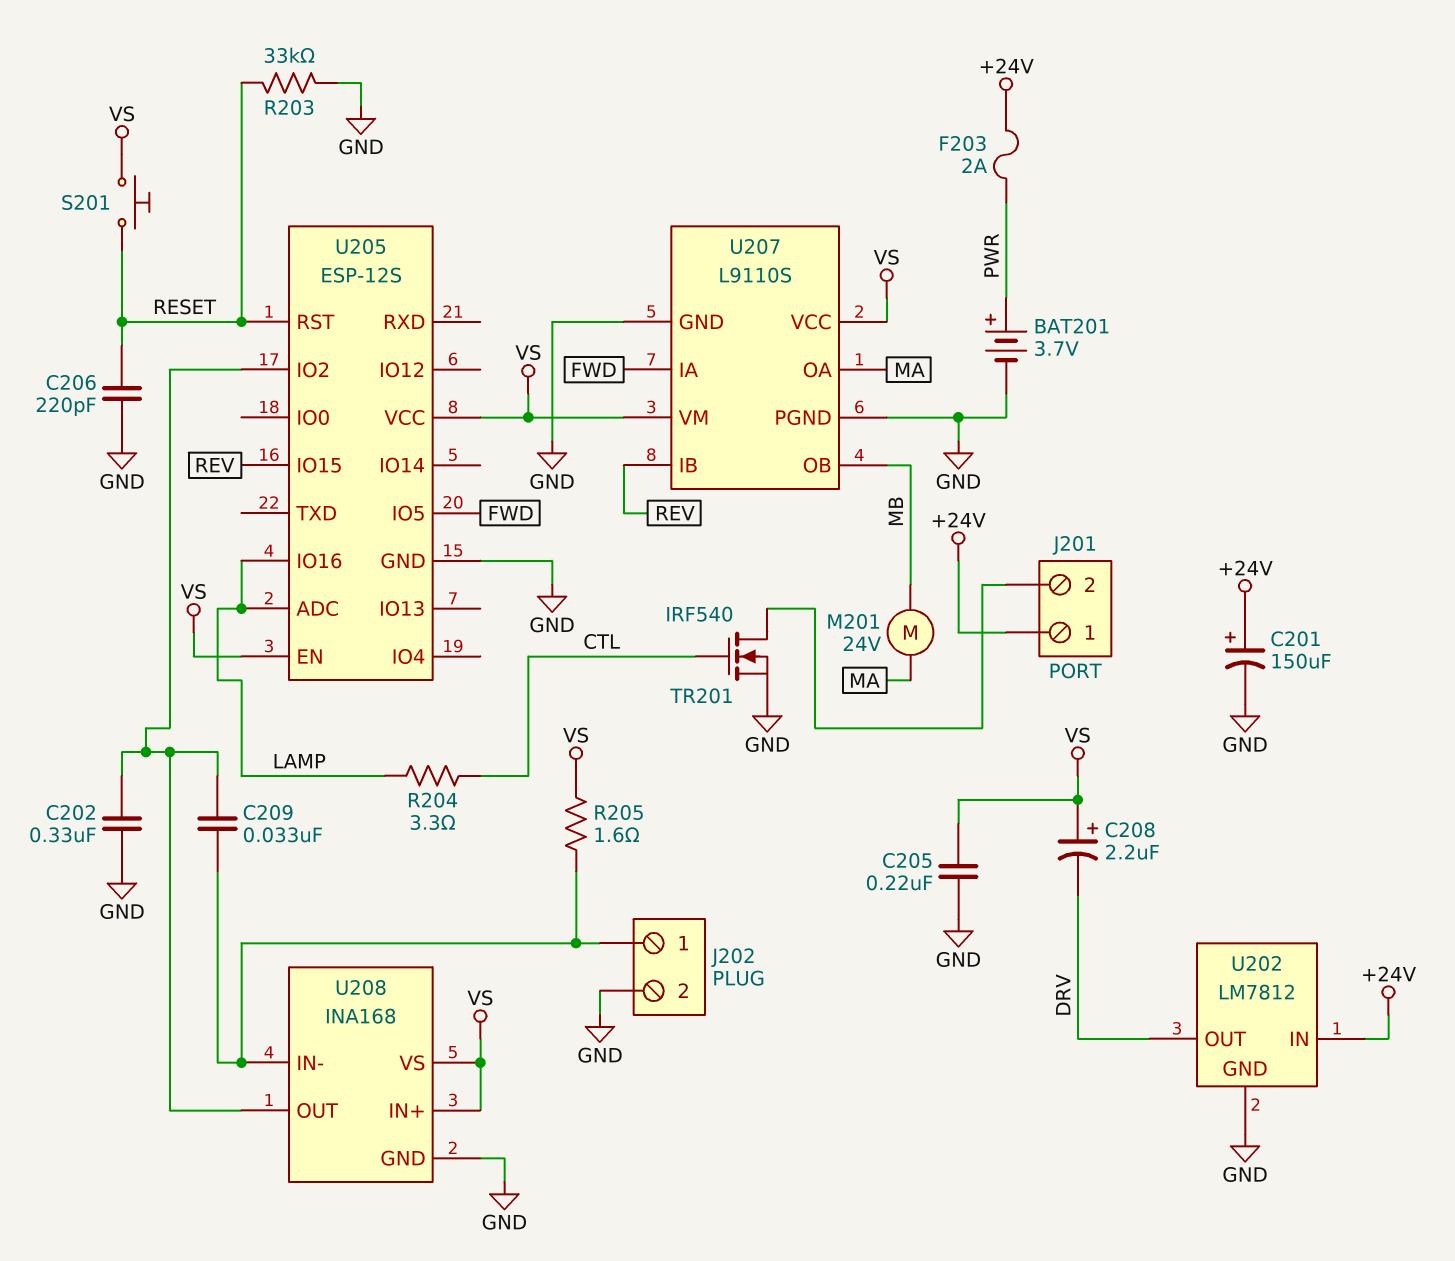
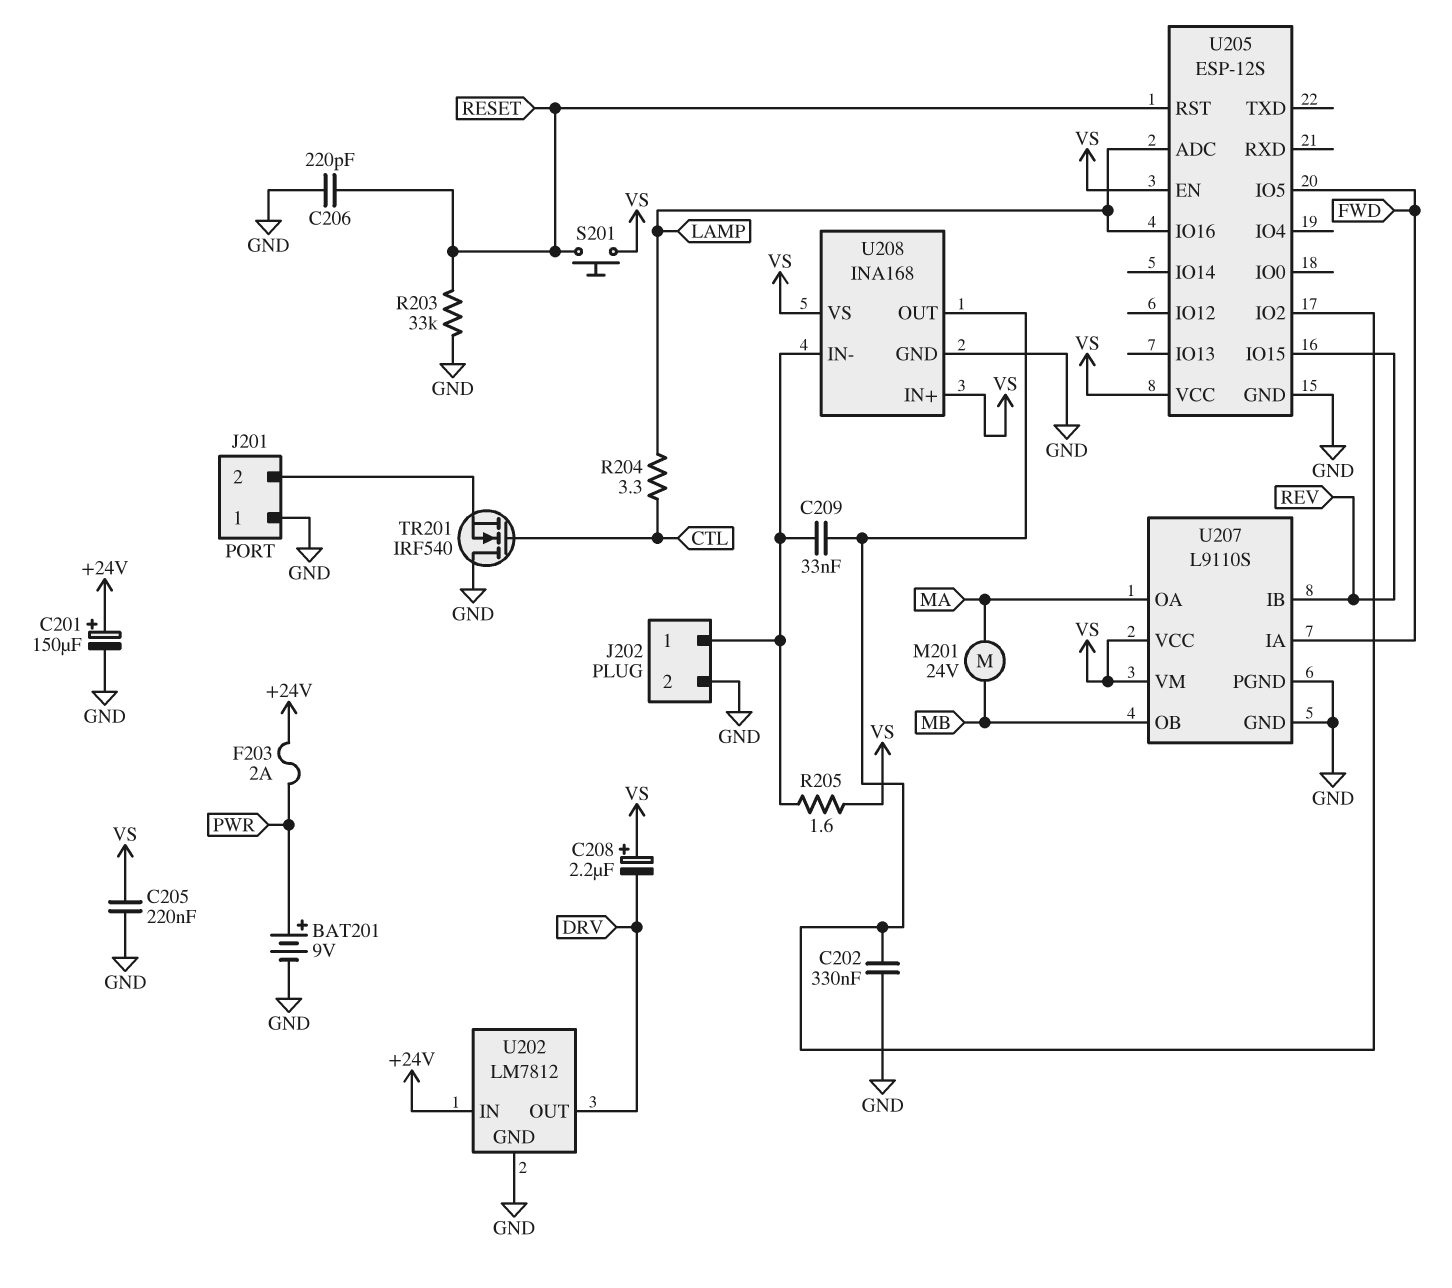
BAT201: 3.7V (plus PWR, minus GND) -> 9V (plus PWR, minus GND)
J201 pin 1: +24V -> GND
TR201: NMOS IRF540 (G CTL, D J201/2, S GND) -> NMOS IRF540 (G CTL, D GND, S J201/2)

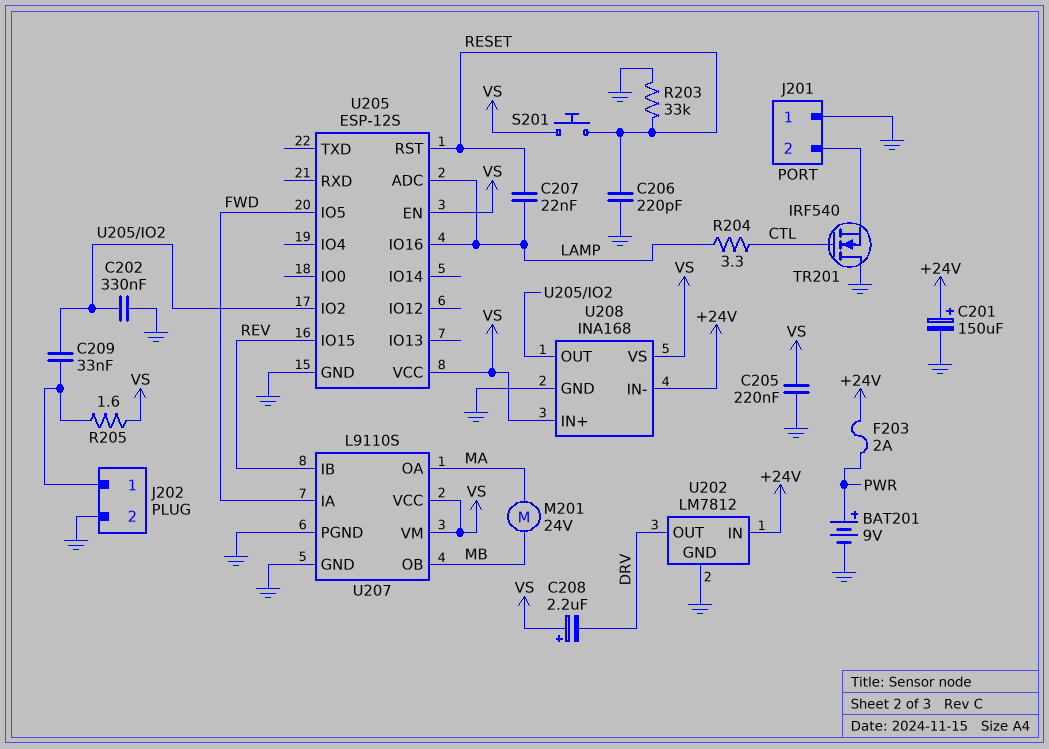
C207: none -> 22nF (LAMP, RESET)
U208 pin IN-: J202/1 -> +24V

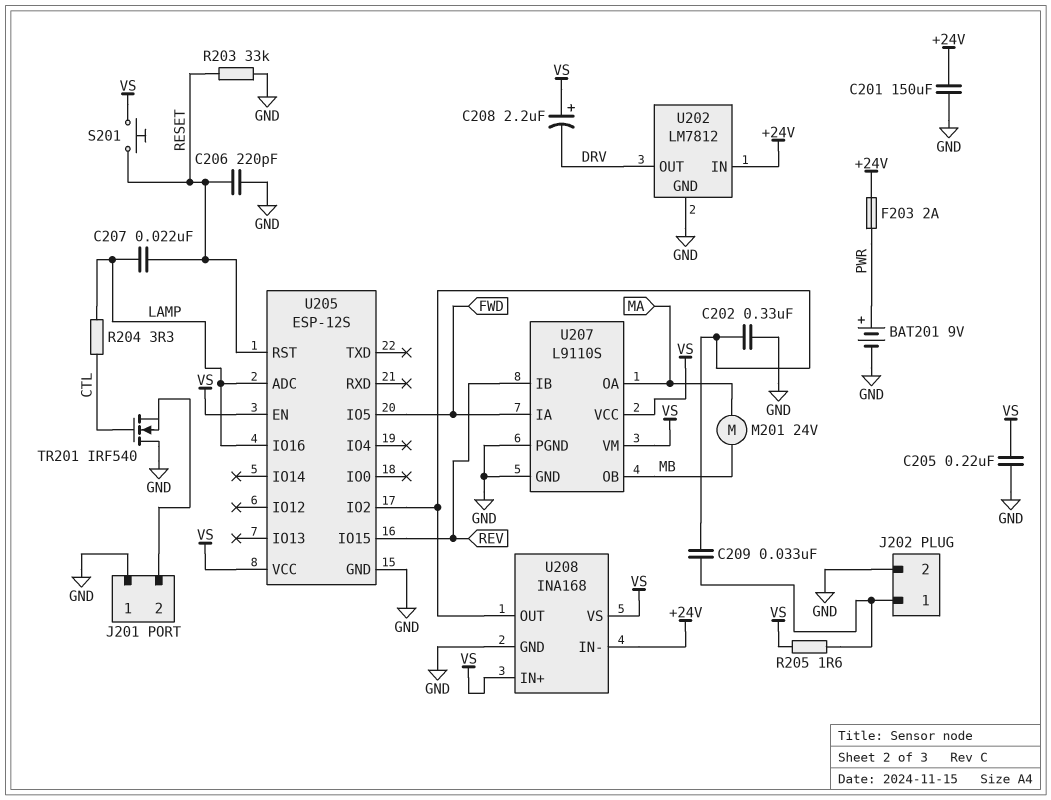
C201: 150uF (plus +24V, minus GND) -> 150uF (+24V, GND)

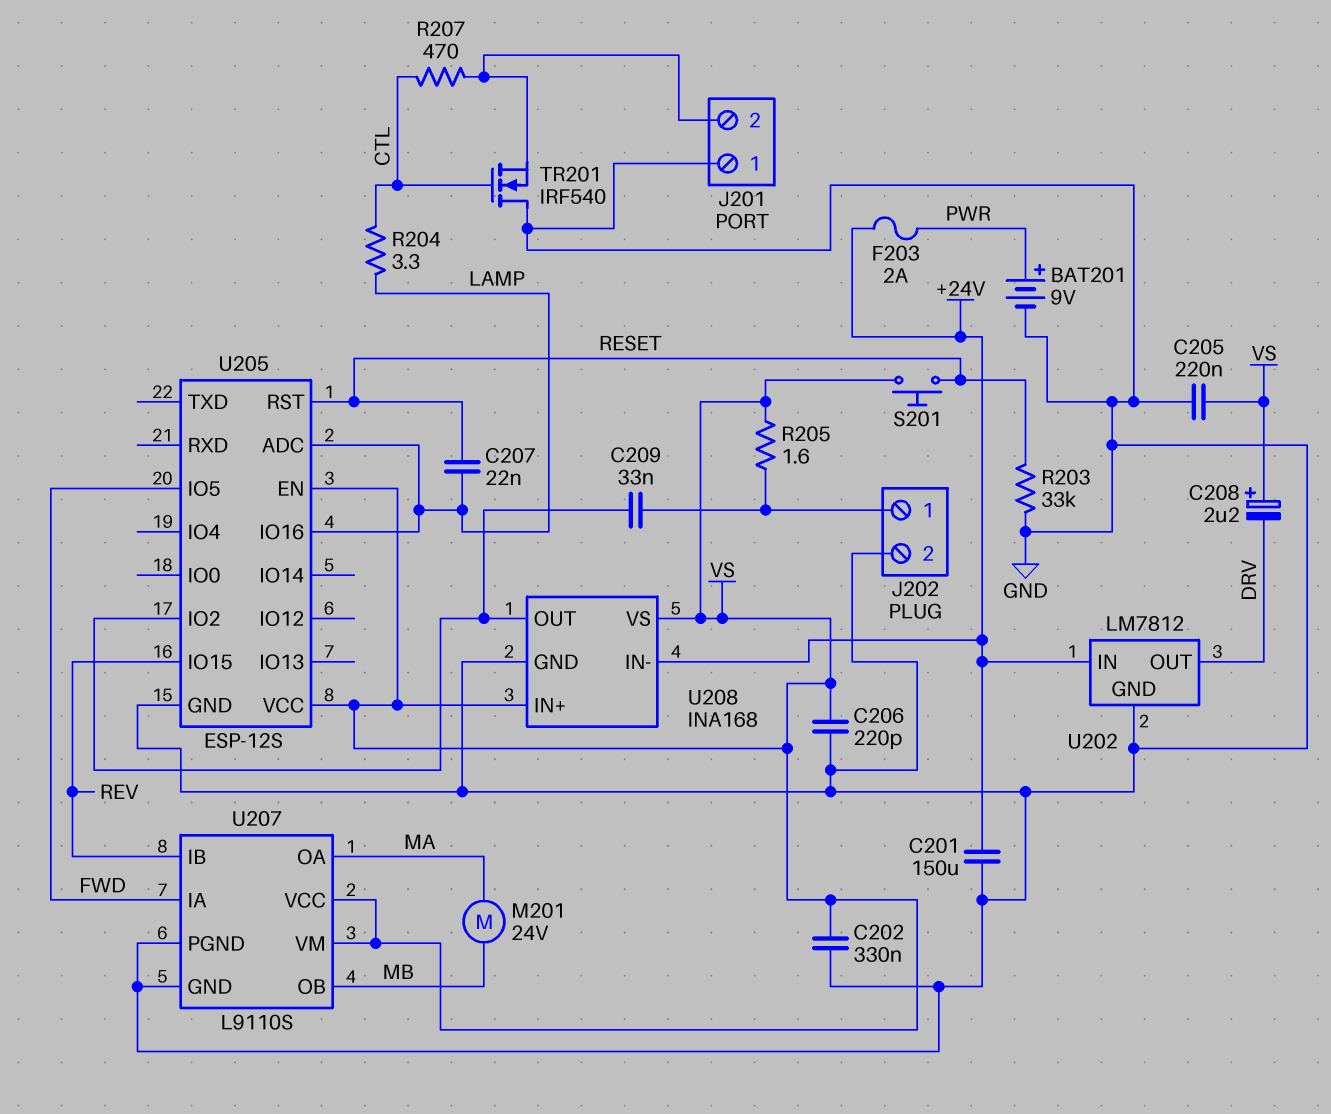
C202: 330nF (GND, U205/IO2) -> 330nF (GND, VS)
C206: 220pF (GND, RESET) -> 220pF (GND, VS)
R207: none -> 470 (CTL, J201/2)

